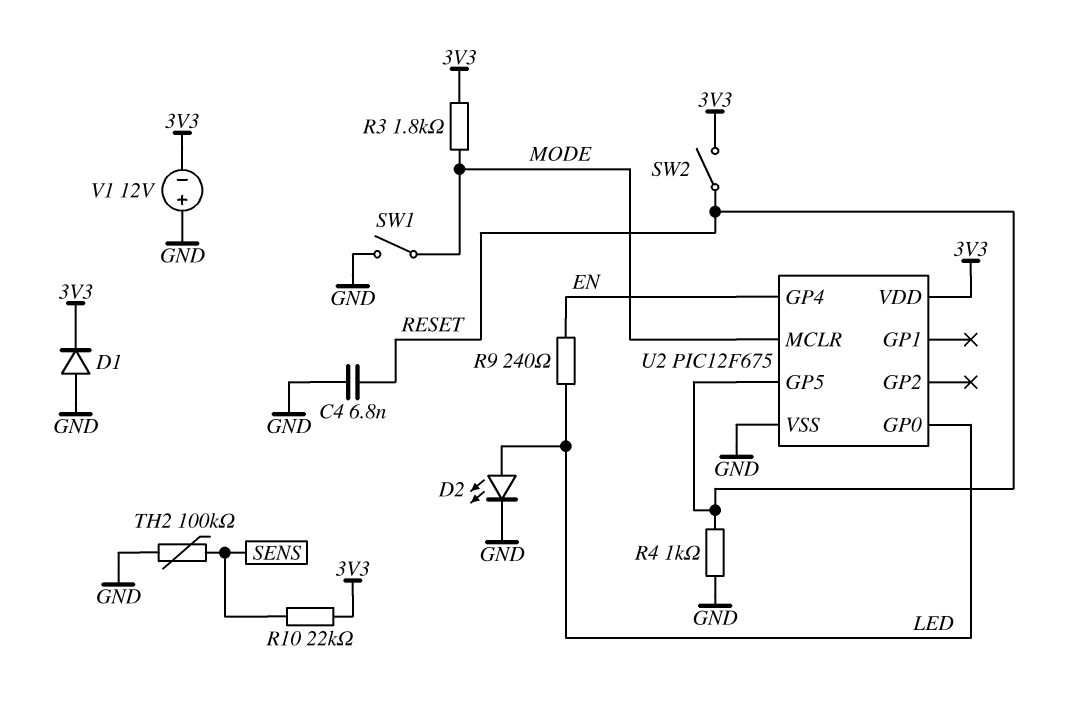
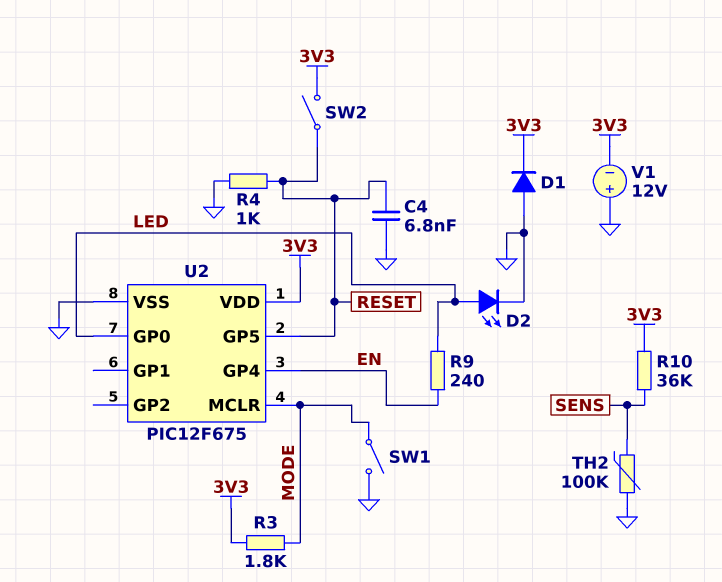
R10: 22k (3V3, SENS) -> 36k (3V3, SENS)

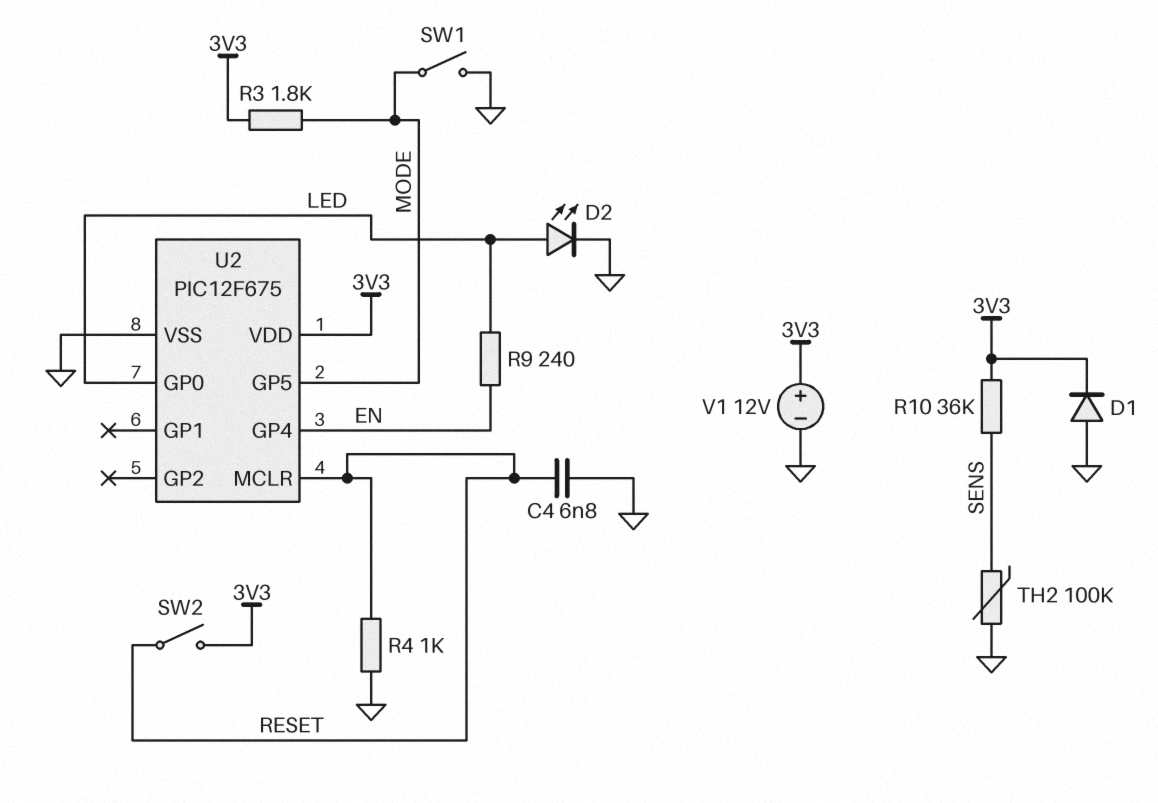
U2 pin GP5: RESET -> MODE
U2 pin MCLR: MODE -> RESET
V1: 12V (plus GND, minus 3V3) -> 12V (plus 3V3, minus GND)

